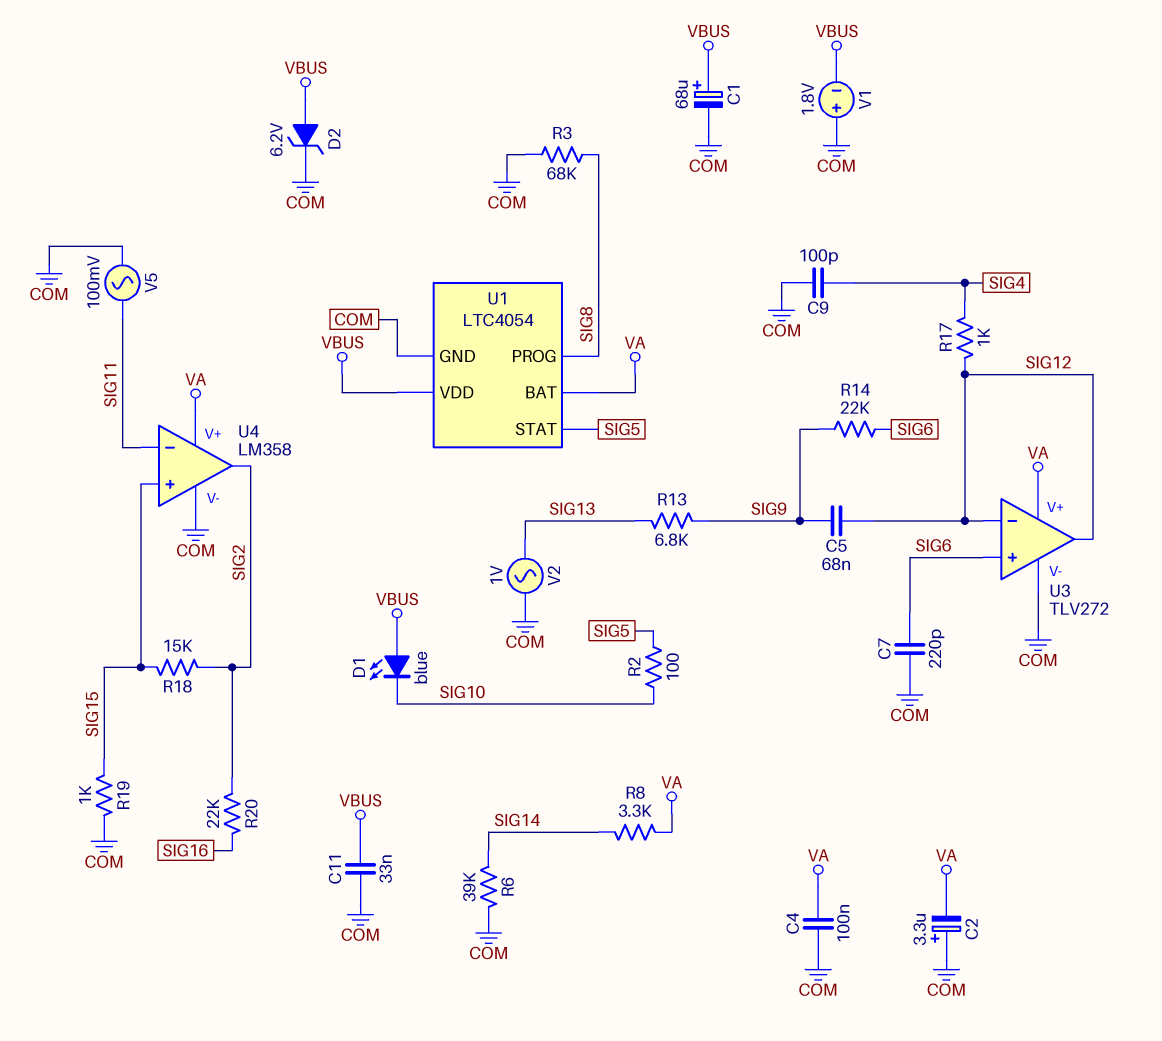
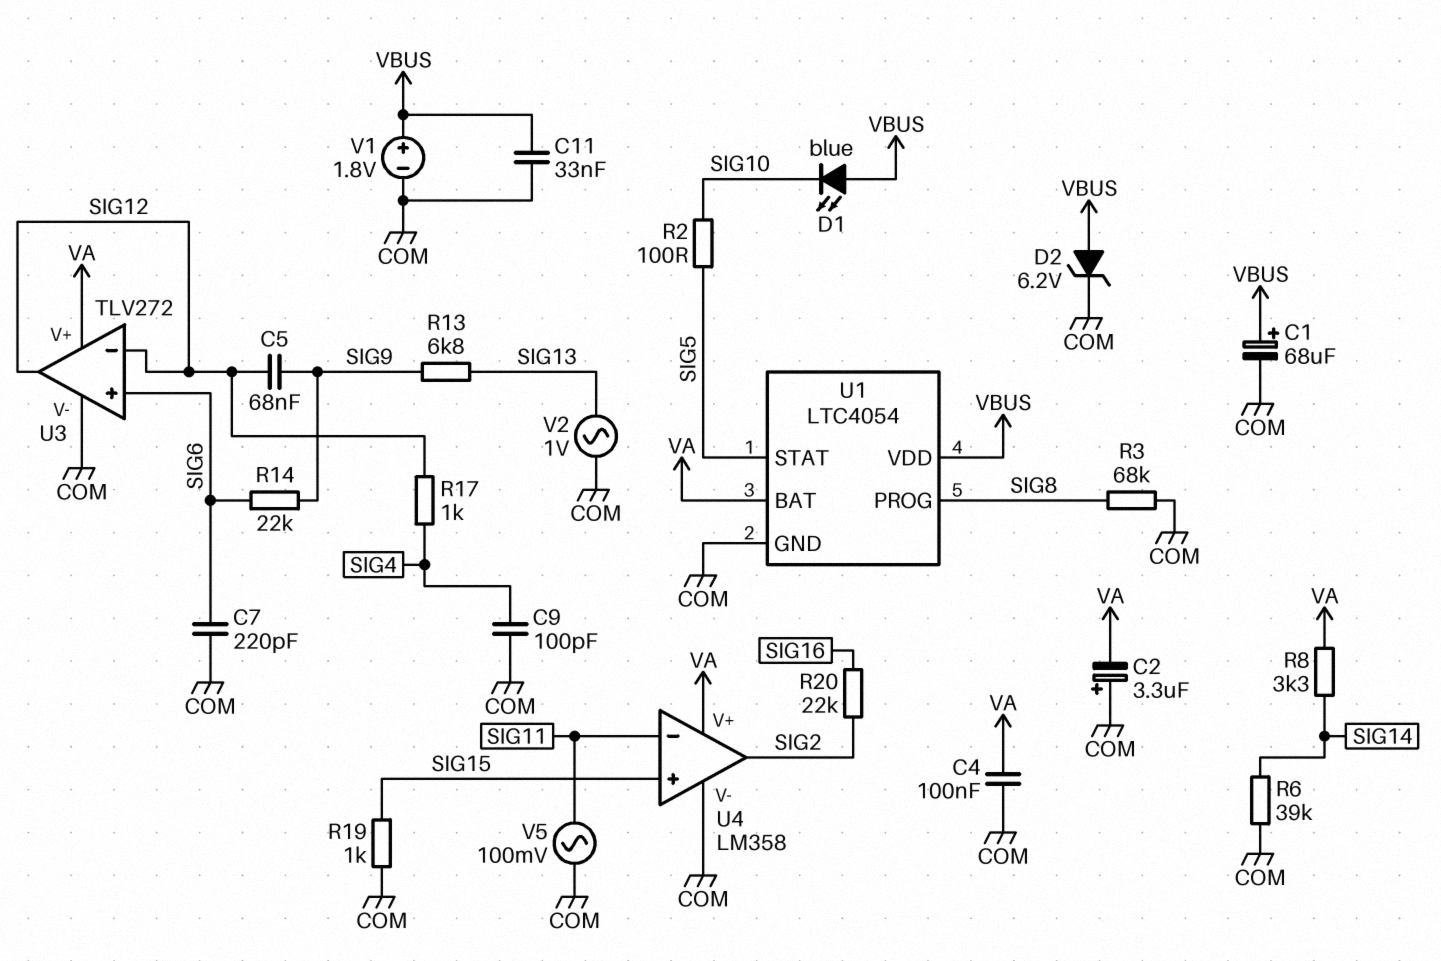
R18: 15k (SIG2, SIG15) -> none
V1: 1.8V (plus COM, minus VBUS) -> 1.8V (plus VBUS, minus COM)

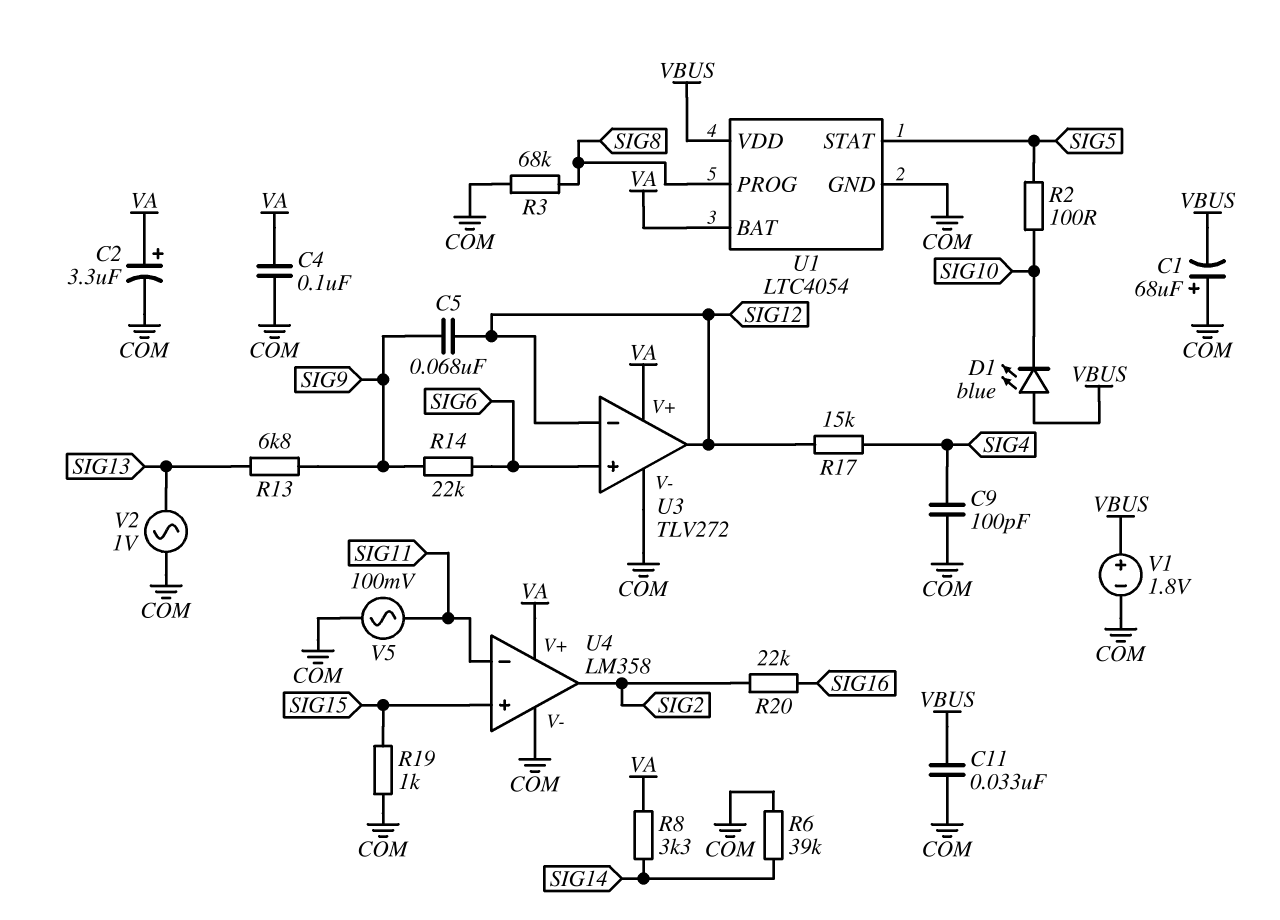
C1: 68uF (plus VBUS, minus COM) -> 68uF (plus COM, minus VBUS)
C2: 3.3uF (plus COM, minus VA) -> 3.3uF (plus VA, minus COM)
C7: 220pF (COM, SIG6) -> none
D2: zener 6.2V (A VBUS, K COM) -> none
R17: 1k (SIG4, SIG12) -> 15k (SIG4, SIG12)

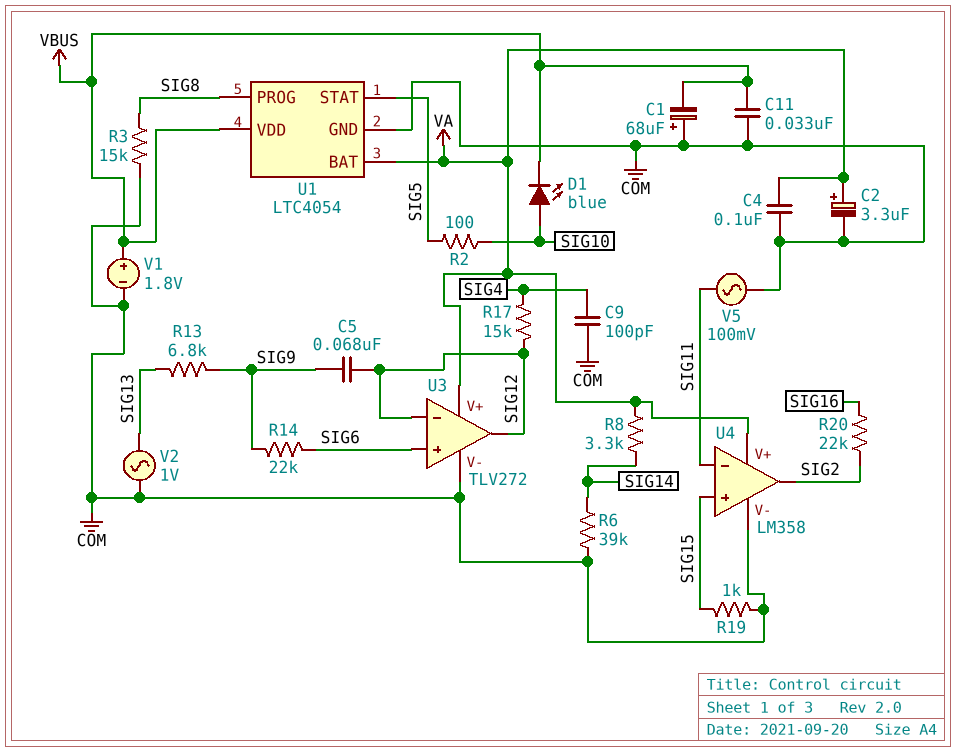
D1: LED blue (A VBUS, K SIG10) -> LED blue (A SIG10, K VBUS)
R3: 68k (COM, SIG8) -> 15k (COM, SIG8)

